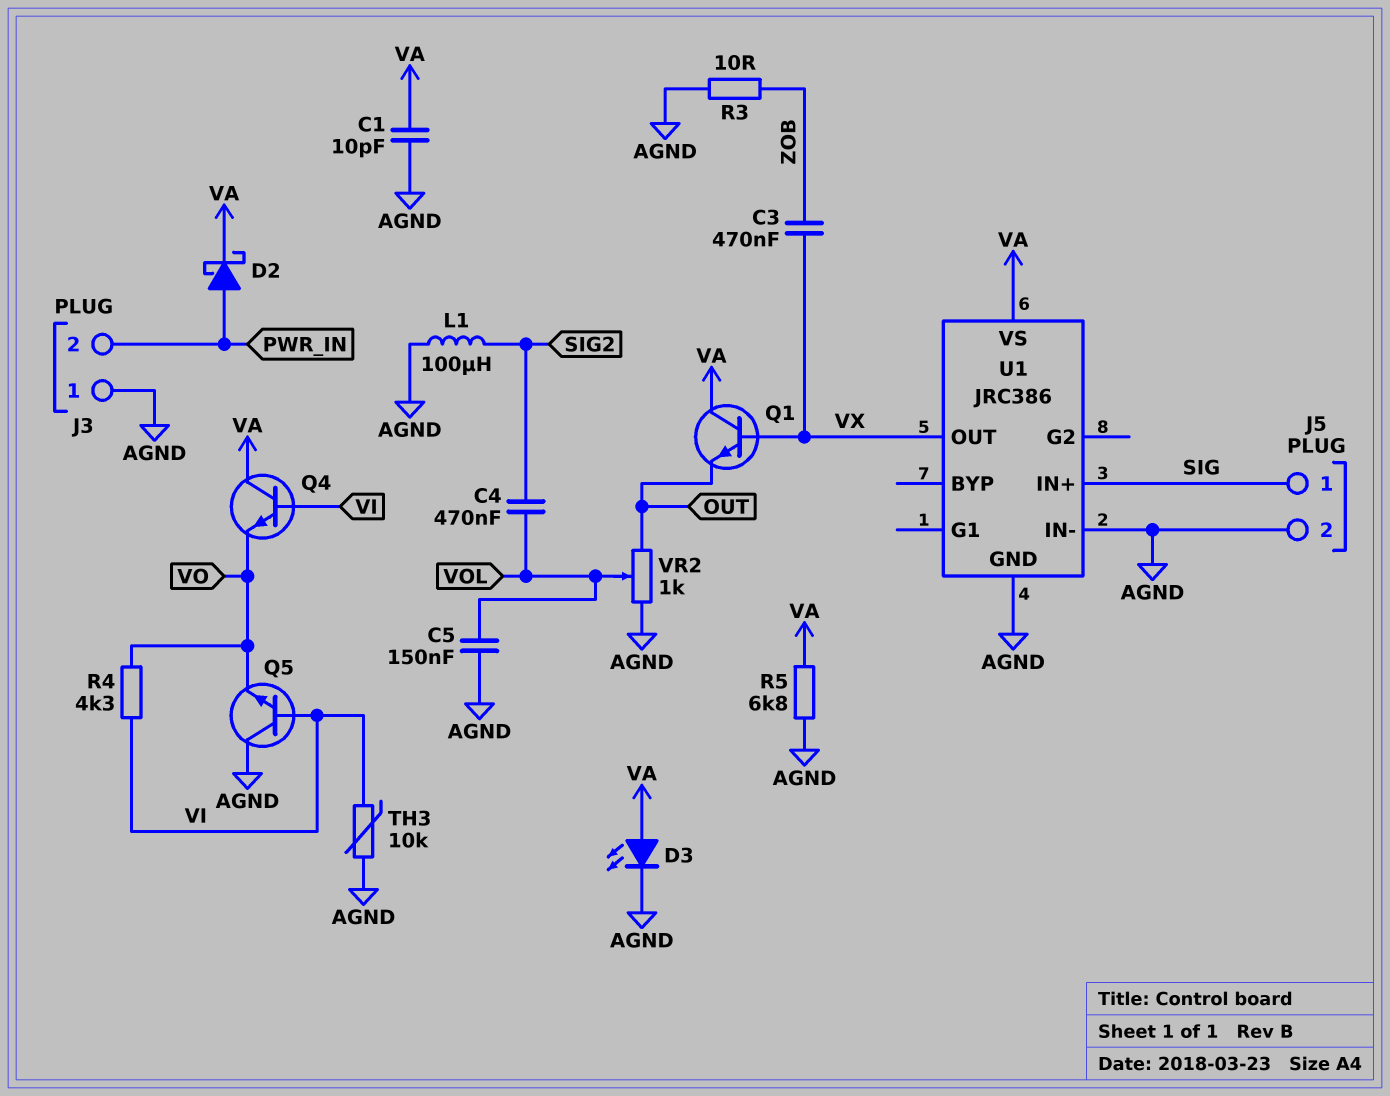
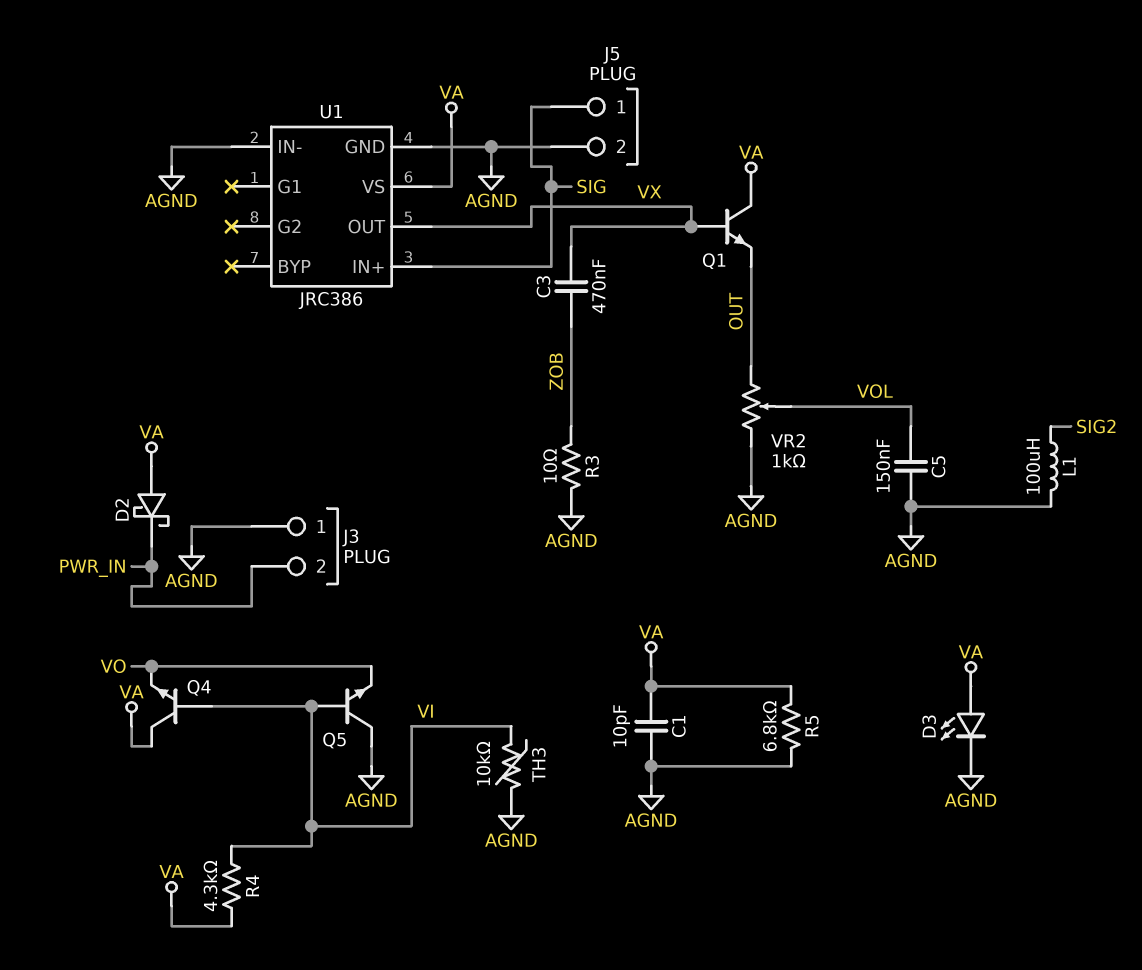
C4: 470nF (SIG2, VOL) -> none
D2: schottky (A PWR_IN, K VA) -> schottky (A VA, K PWR_IN)
R4: 4.3k (VI, VO) -> 4.3k (VA, VI)

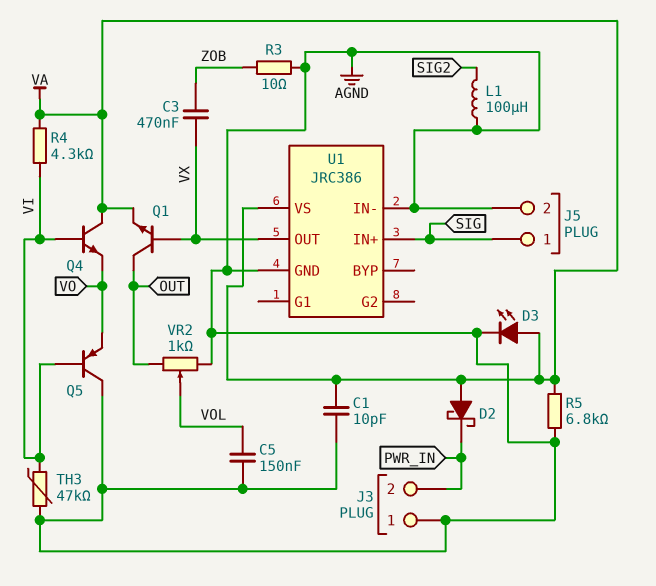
Q1: NPN (B VX, C VA, E OUT) -> NPN (B VX, C OUT, E VA)
Q5: NPN (B VI, C AGND, E VO) -> PNP (B VI, C AGND, E VO)
TH3: 10k (AGND, VI) -> 47k (AGND, VI)

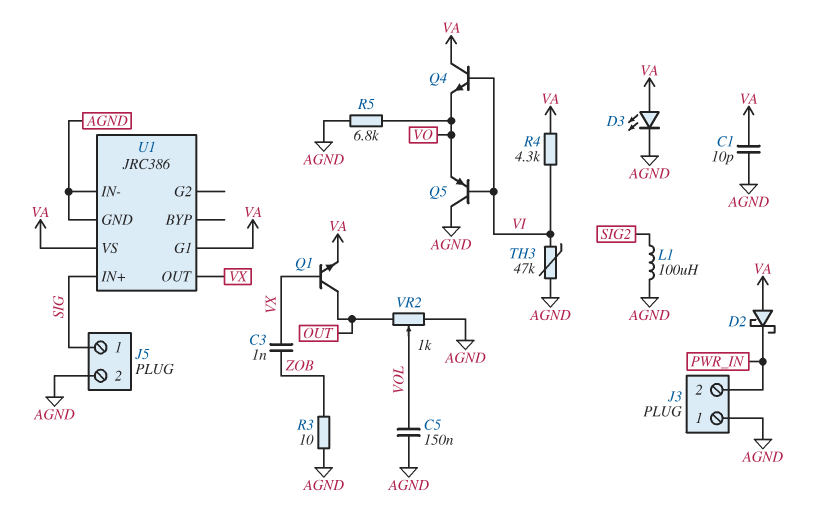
C3: 470nF (VX, ZOB) -> 1nF (VX, ZOB)
R5: 6.8k (AGND, VA) -> 6.8k (AGND, VO)
U1 pin G1: none -> VA

